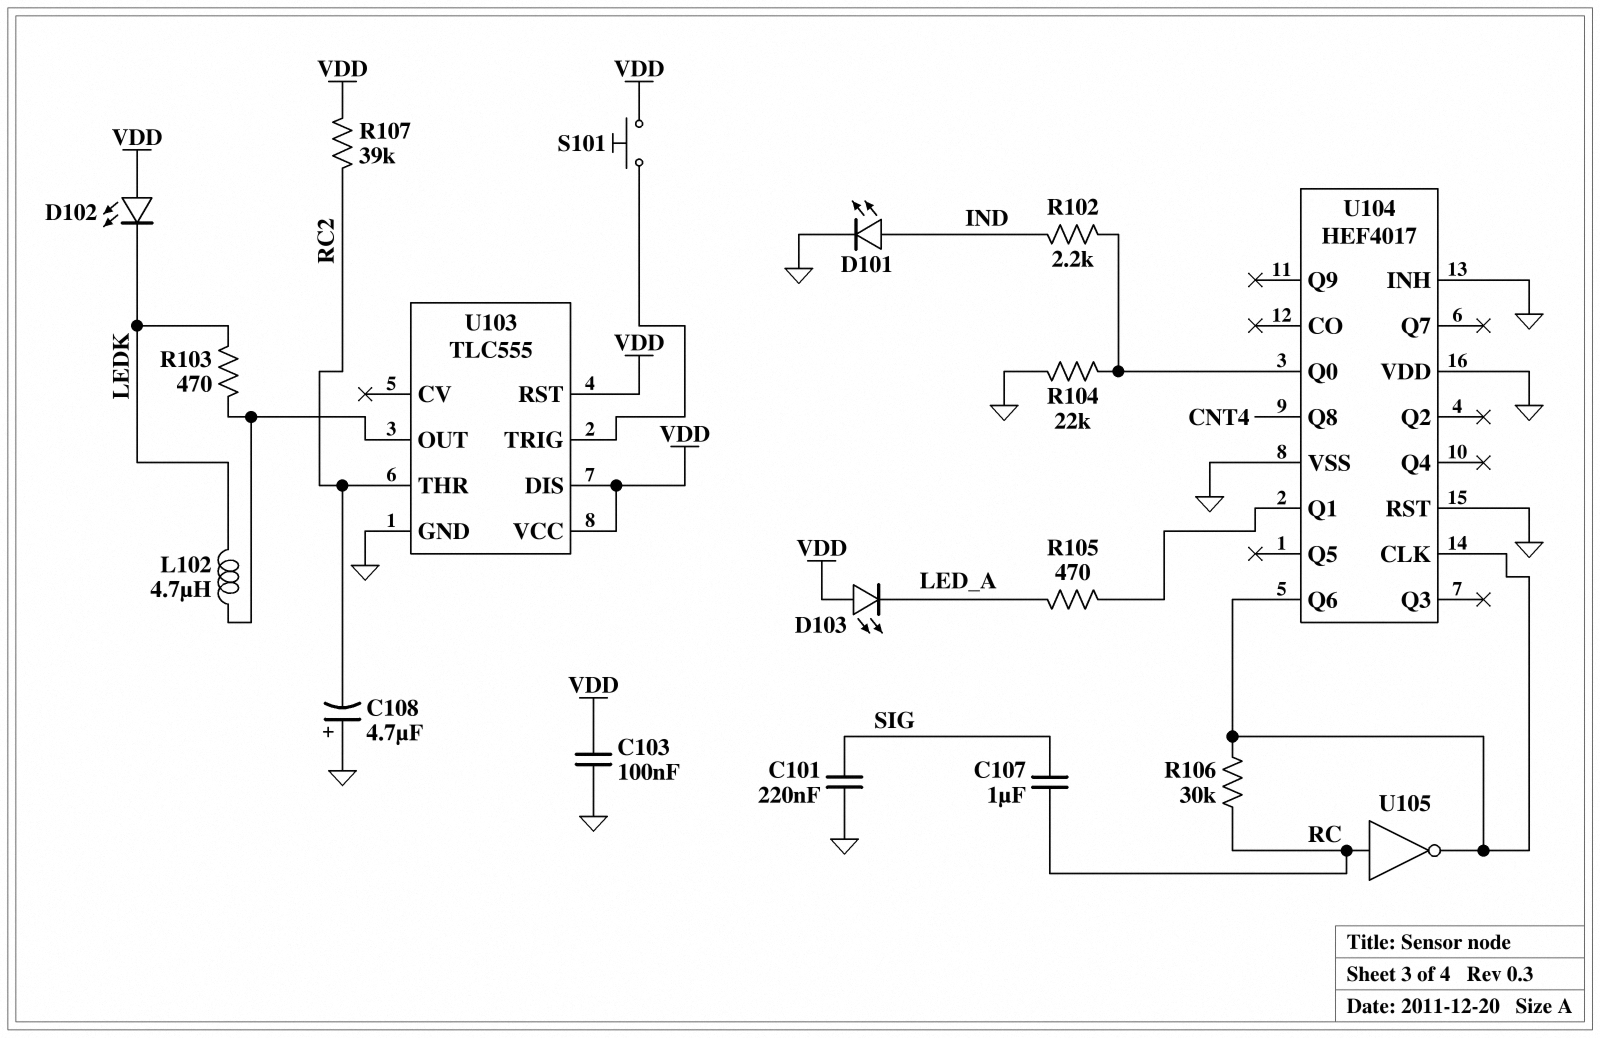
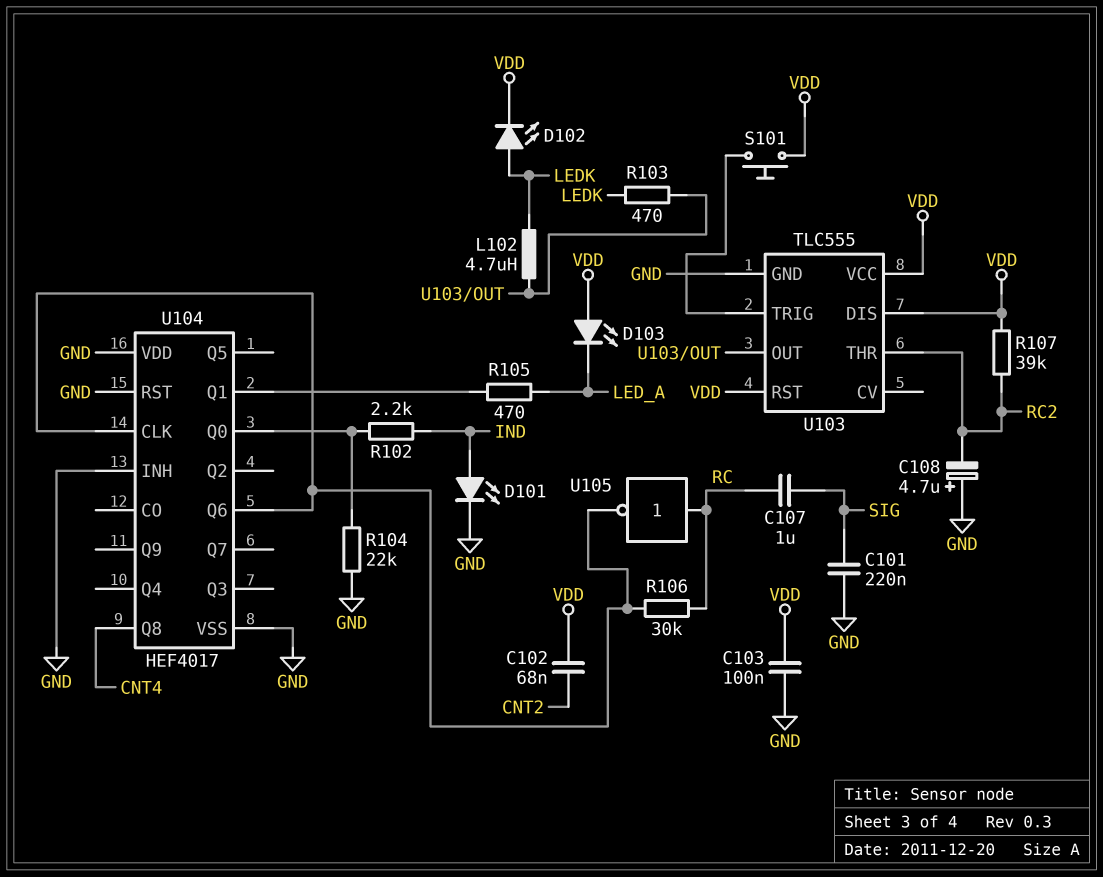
C102: none -> 68nF (CNT2, VDD)
D102: LED (A VDD, K LEDK) -> LED (A LEDK, K VDD)

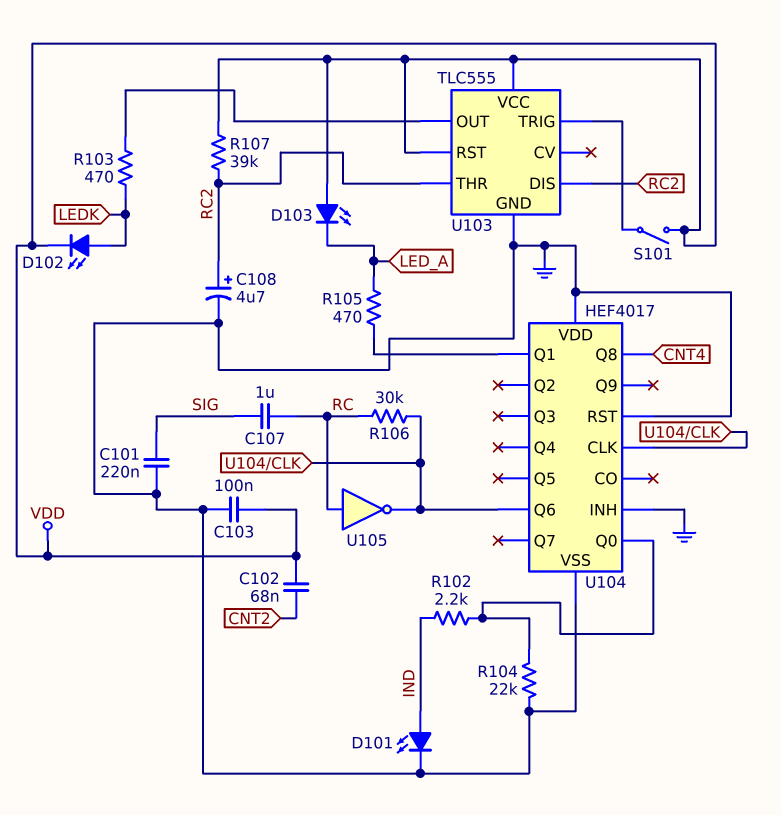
C108: 4.7uF (plus GND, minus RC2) -> 4.7uF (plus RC2, minus GND)
L102: 4.7uH (LEDK, U103/OUT) -> none
S101: button (U103/TRIG, VDD) -> switch (U103/TRIG, VDD)
U103 pin DIS: VDD -> RC2

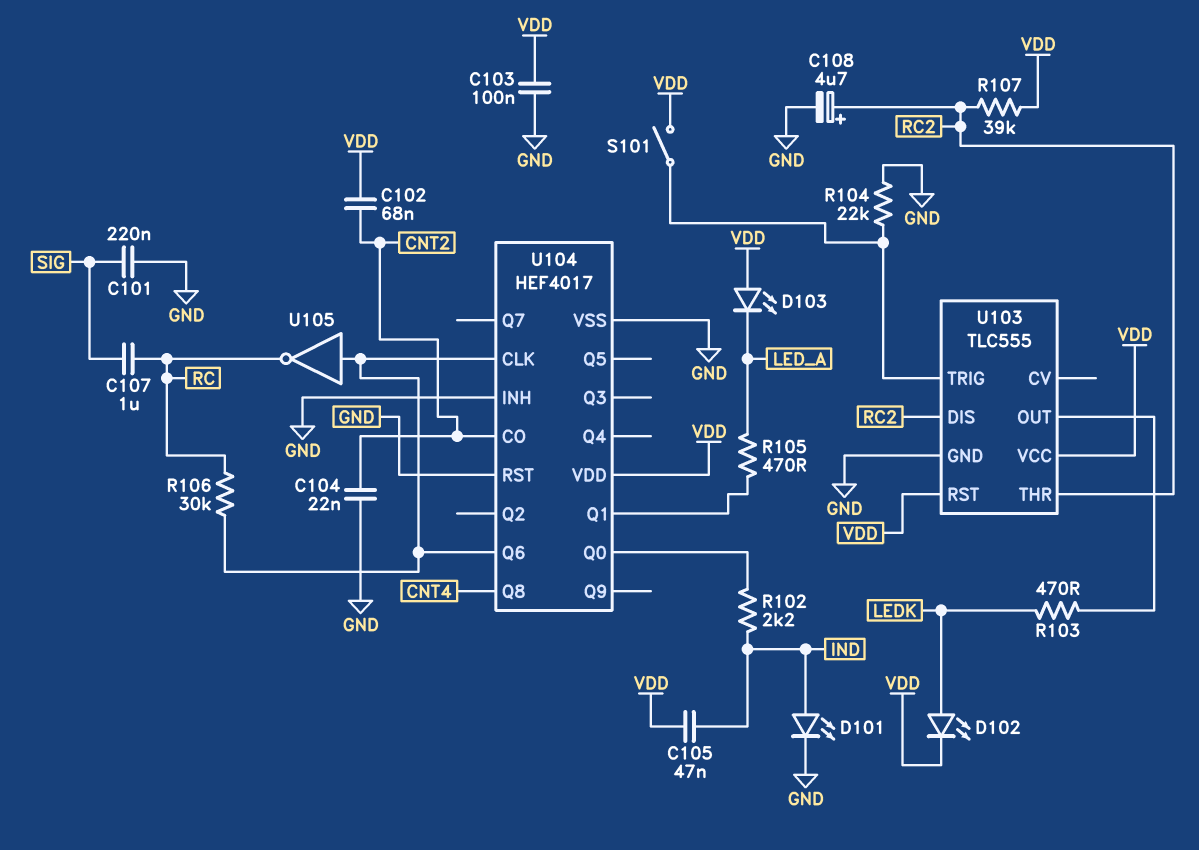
C104: none -> 22nF (CNT2, GND)
C105: none -> 47nF (IND, VDD)
R104: 22k (GND, U104/Q0) -> 22k (GND, U103/TRIG)
U104 pin CO: none -> CNT2
U104 pin VDD: GND -> VDD
U105: NOT (in RC, out U104/CLK) -> NOT (in U104/CLK, out RC)

